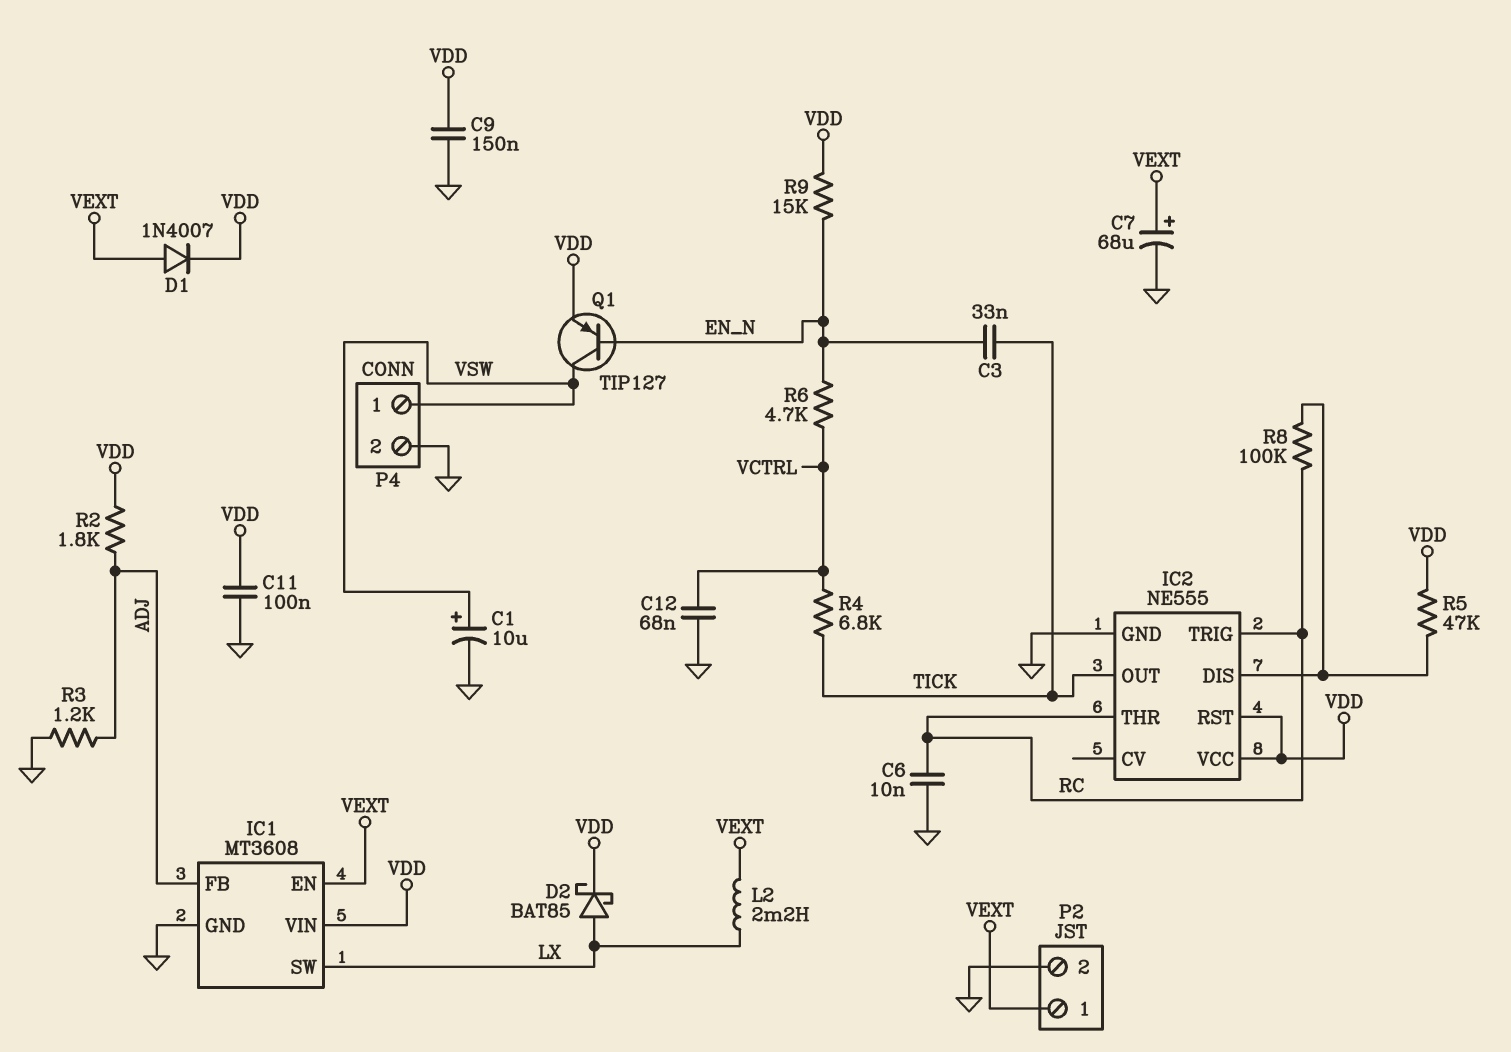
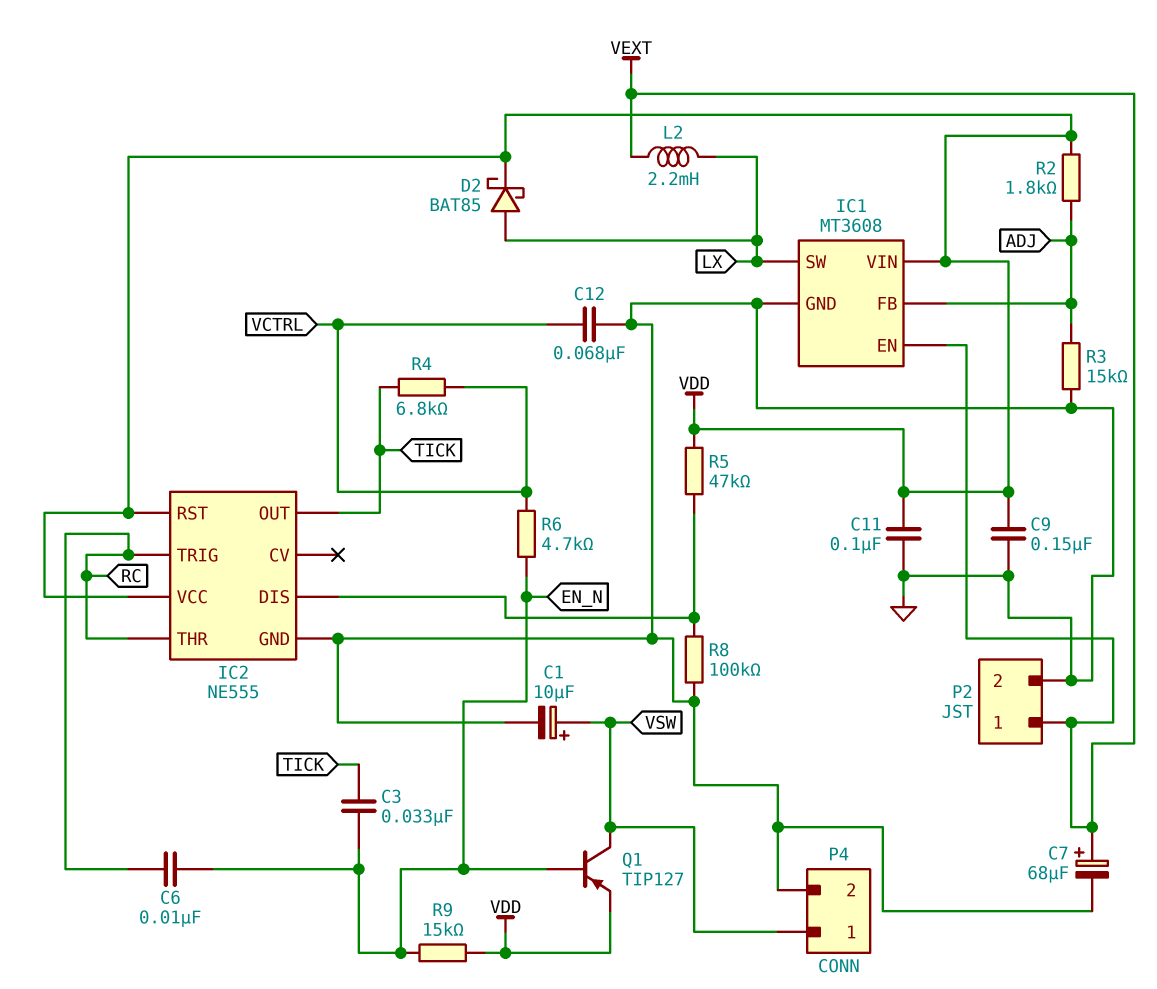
C6: 10nF (GND, RC) -> 10nF (EN_N, RC)
D1: diode 1N4007 (A VEXT, K VDD) -> none
R3: 1.2k (ADJ, GND) -> 15k (ADJ, GND)
R8: 100k (IC2/DIS, RC) -> 100k (GND, IC2/DIS)

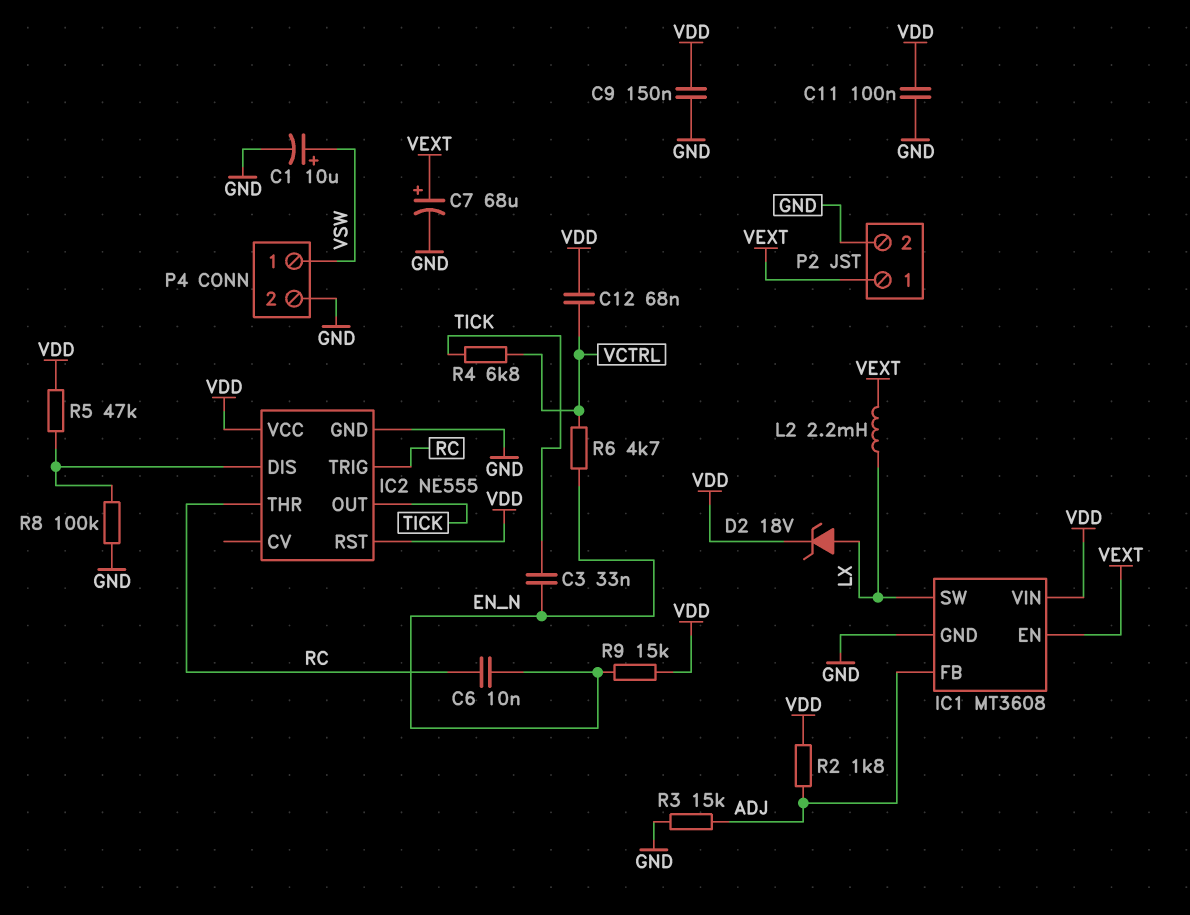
C12: 68nF (GND, VCTRL) -> 68nF (VCTRL, VDD)
D2: schottky BAT85 (A LX, K VDD) -> zener 18V (A LX, K VDD)
Q1: PNP TIP127 (B EN_N, C VSW, E VDD) -> none

